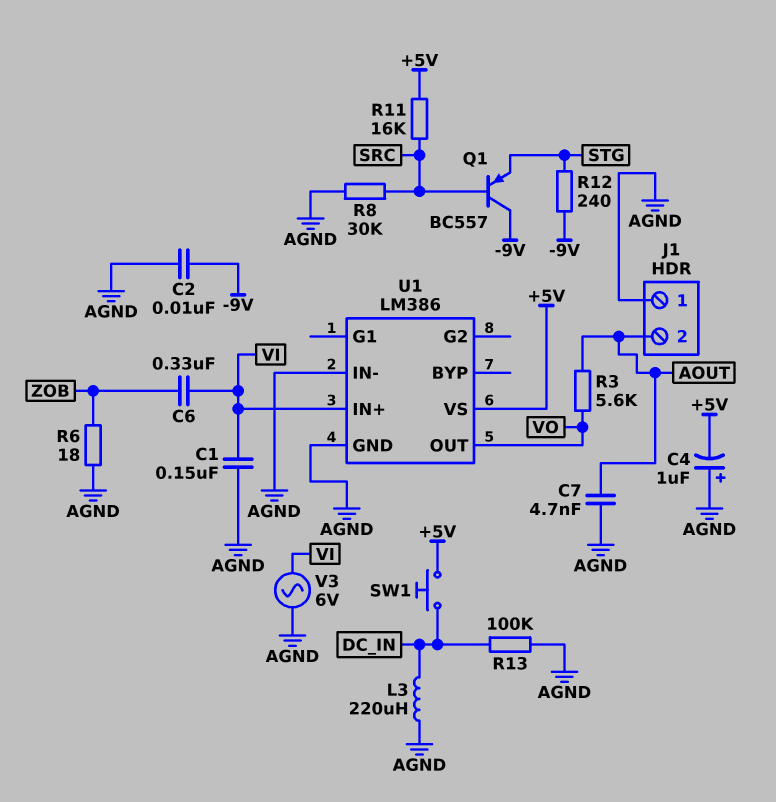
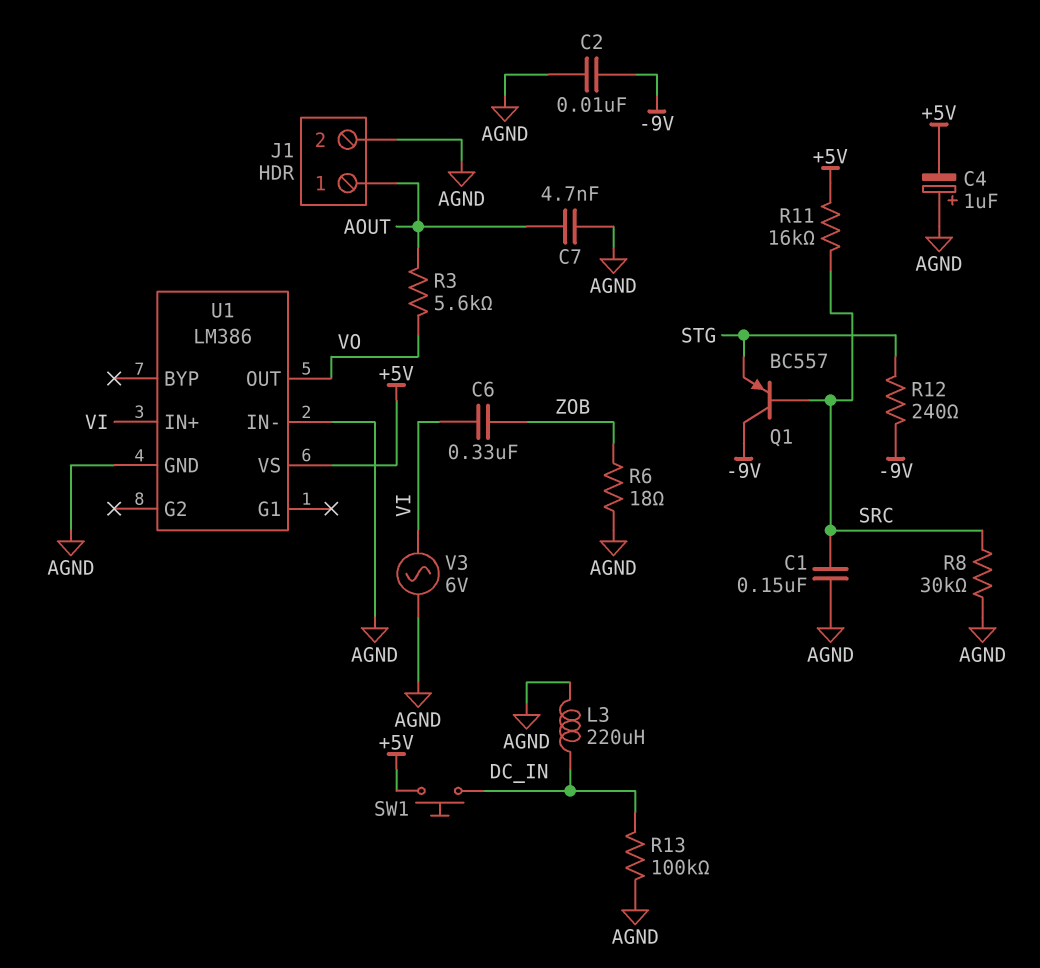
C1: 150nF (AGND, VI) -> 150nF (AGND, SRC)
J1 pin 1: AGND -> AOUT
J1 pin 2: AOUT -> AGND

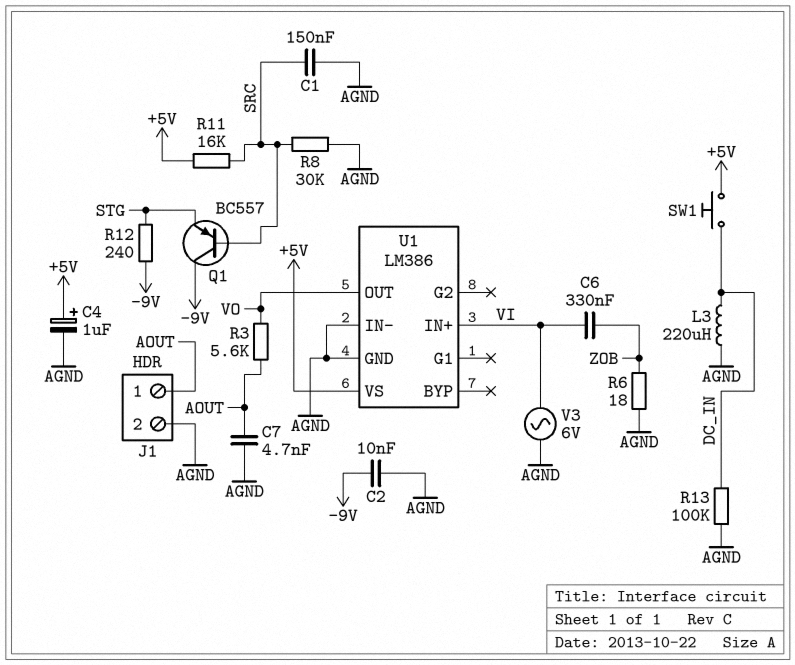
C4: 1uF (plus AGND, minus +5V) -> 1uF (plus +5V, minus AGND)

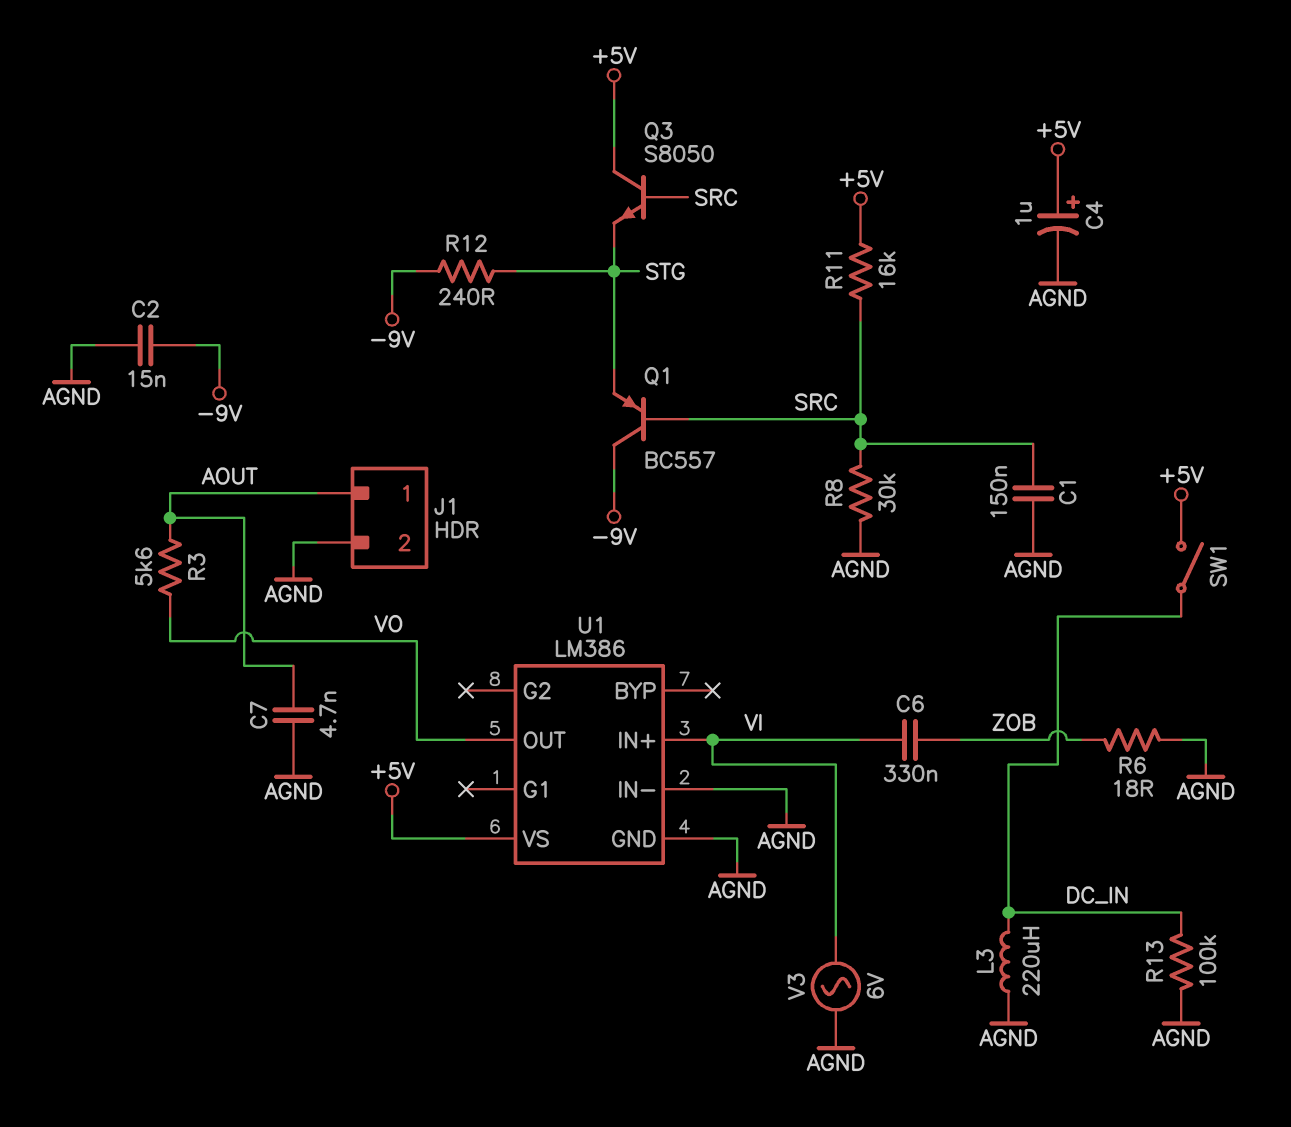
C2: 10nF (-9V, AGND) -> 15nF (-9V, AGND)
Q3: none -> NPN S8050 (B SRC, C +5V, E STG)
SW1: button (+5V, DC_IN) -> switch (+5V, DC_IN)

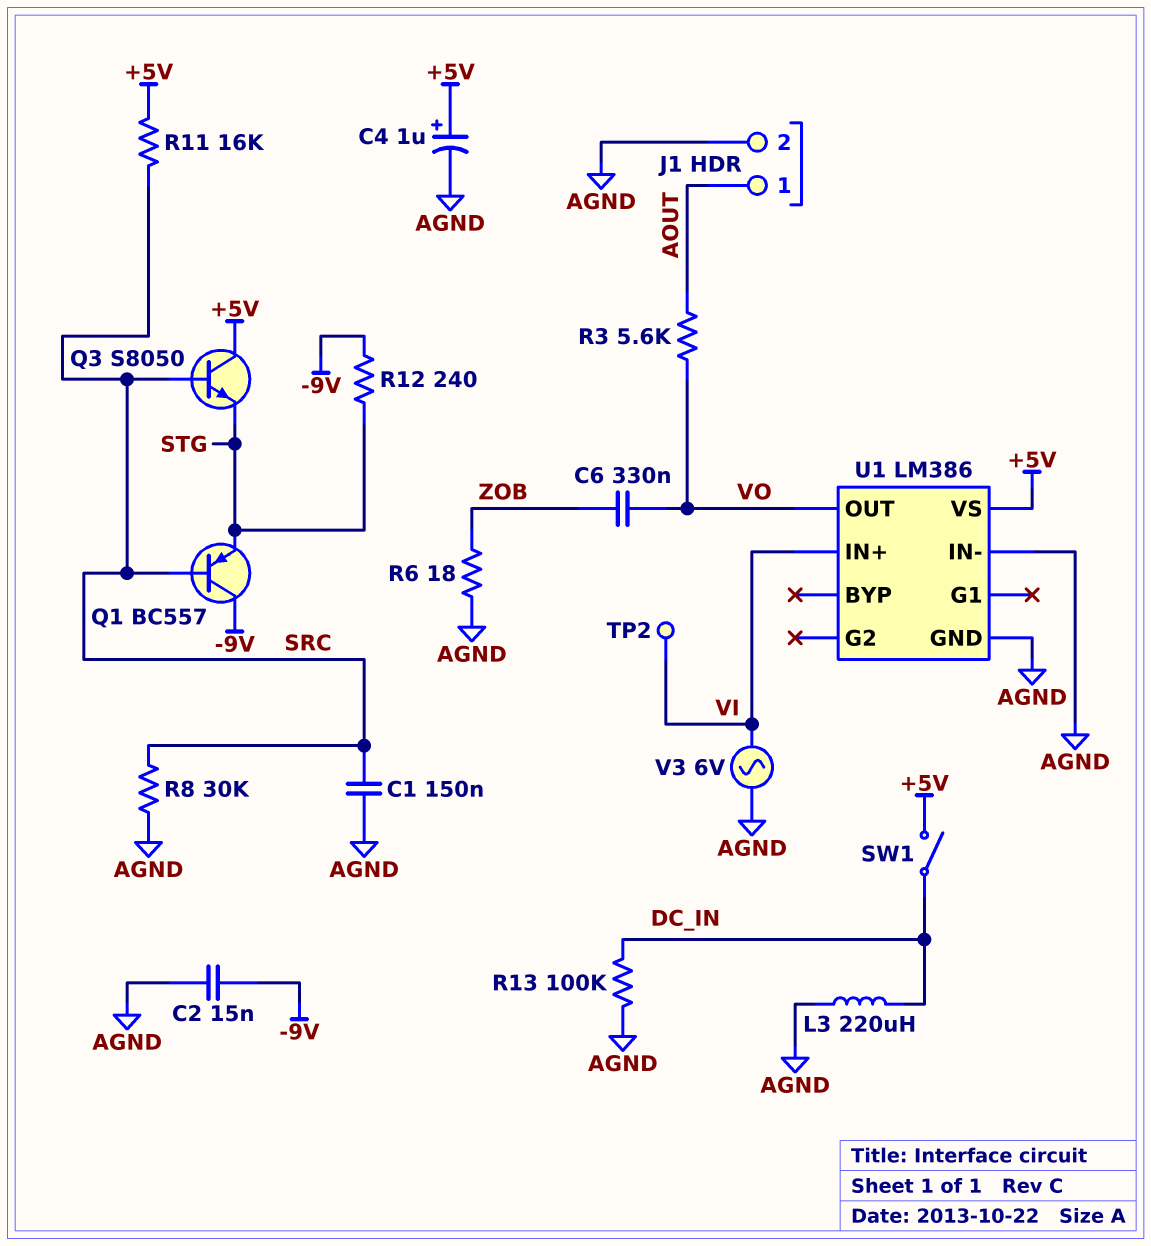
C6: 330nF (VI, ZOB) -> 330nF (VO, ZOB)
C7: 4.7nF (AGND, AOUT) -> none
TP2: none -> test point (VI)

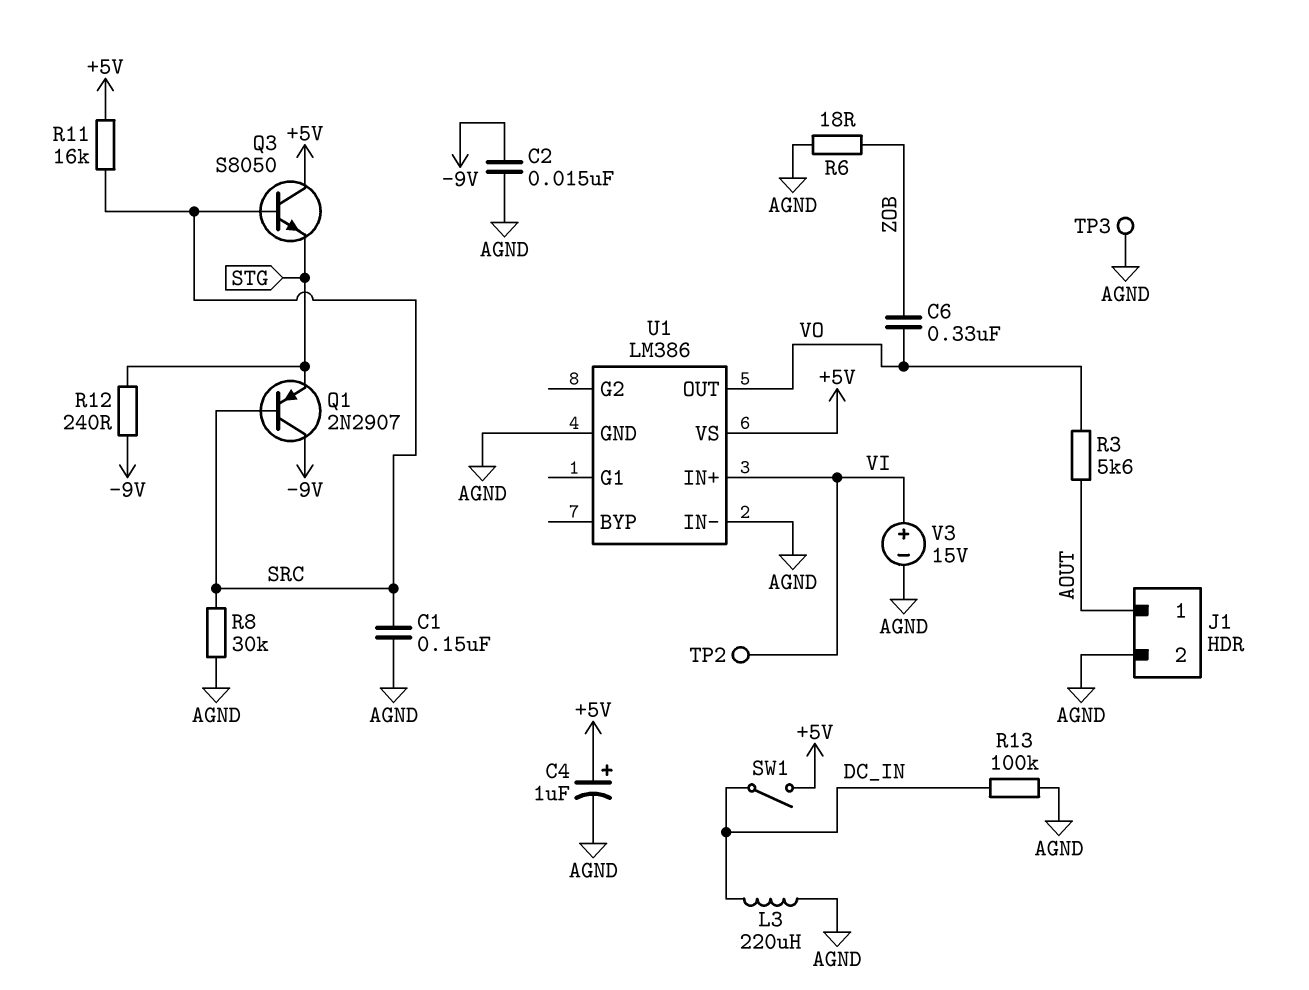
Q1: PNP BC557 (B SRC, C -9V, E STG) -> PNP 2N2907 (B SRC, C -9V, E STG)
TP3: none -> test point (AGND)
V3: AC 6V (AGND, VI) -> 15V (plus VI, minus AGND)

